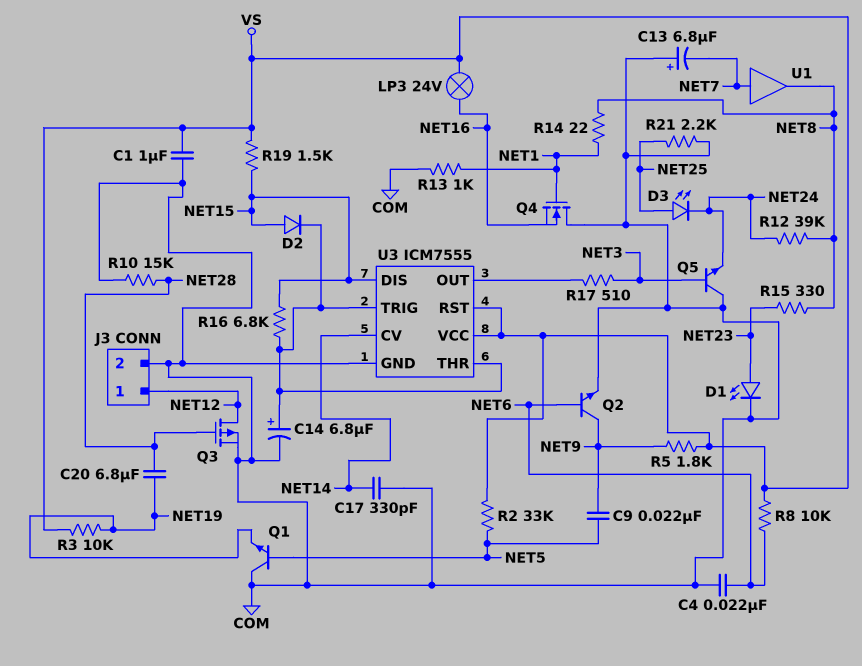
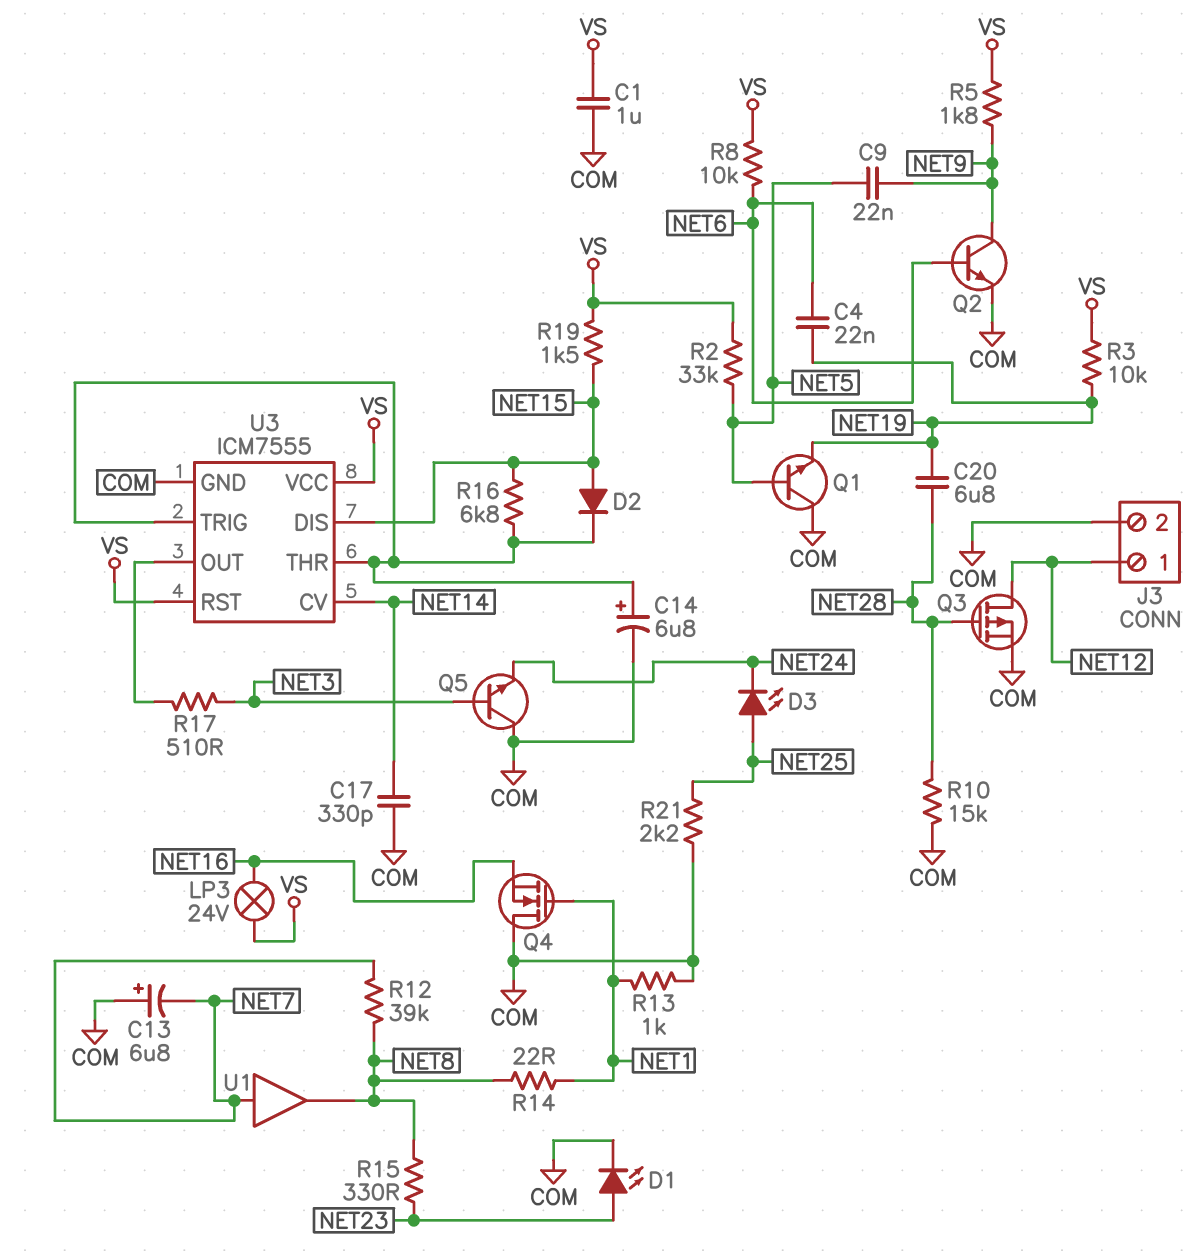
C4: 22nF (COM, NET6) -> 22nF (NET6, NET19)
R12: 39k (NET8, NET24) -> 39k (NET7, NET8)

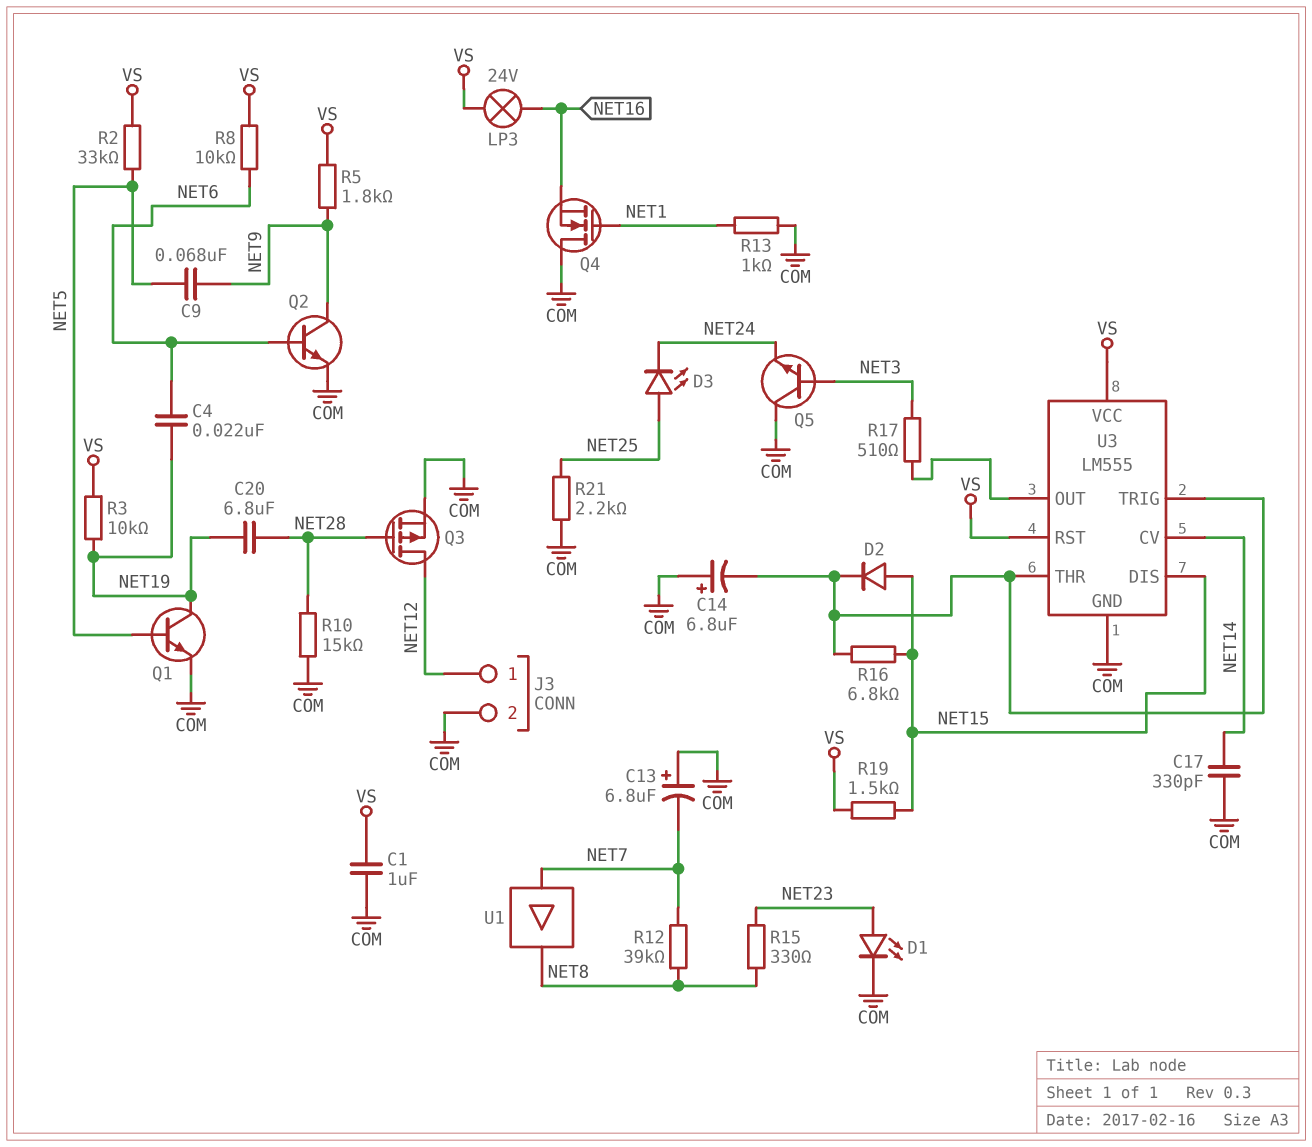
C9: 22nF (NET5, NET9) -> 68nF (NET5, NET9)
C14: 6.8uF (plus U3/THR, minus COM) -> 6.8uF (plus COM, minus U3/THR)
Q1: NPN (B NET5, C COM, E NET19) -> NPN (B NET5, C NET19, E COM)
R14: 22 (NET1, NET8) -> none
U3: ICM7555 -> LM555

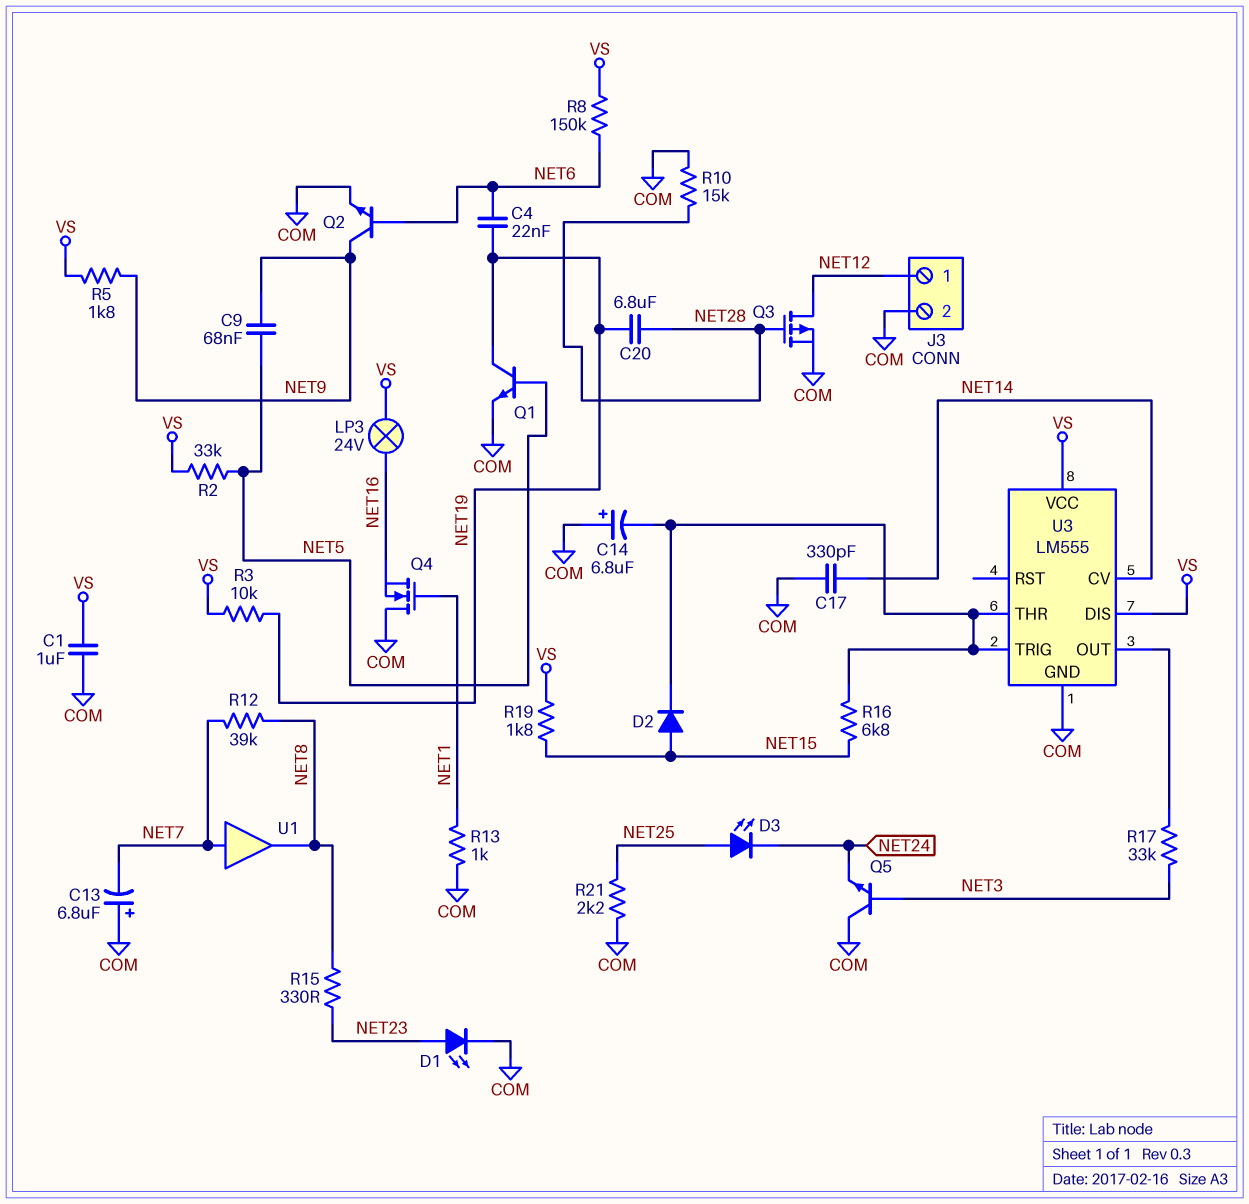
R8: 10k (NET6, VS) -> 150k (NET6, VS)
R17: 510 (NET3, U3/OUT) -> 33k (NET3, U3/OUT)
R19: 1.5k (NET15, VS) -> 1.8k (NET15, VS)
U3 pin DIS: NET15 -> VS
U3 pin RST: VS -> none

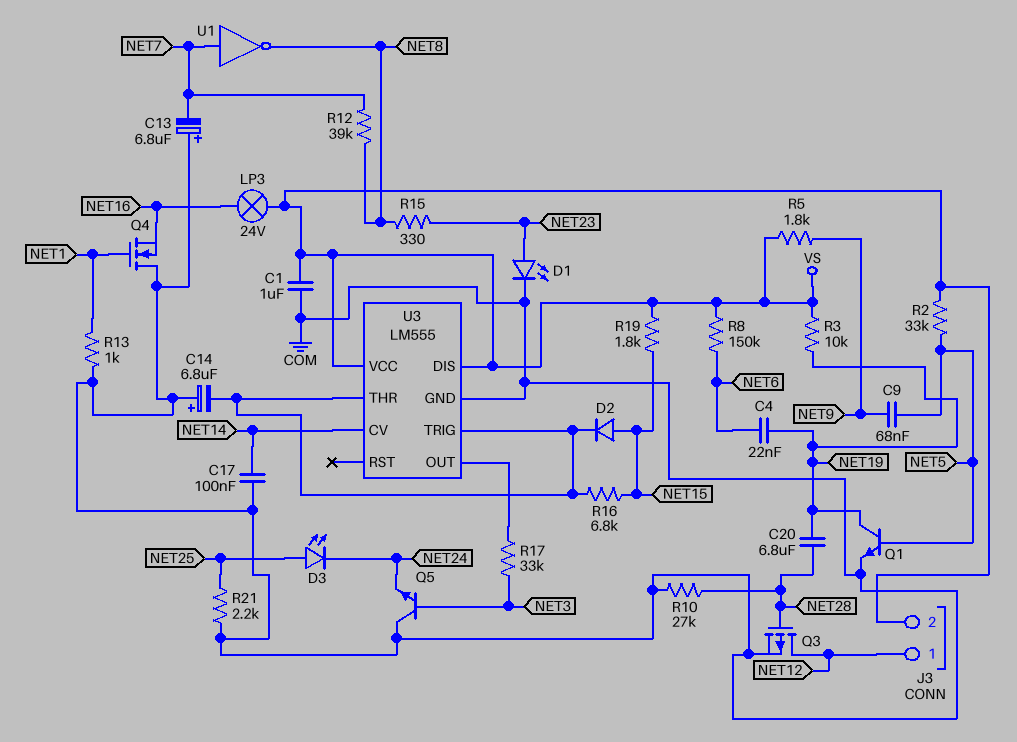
C17: 330pF (COM, NET14) -> 100nF (COM, NET14)
J3 pin 2: COM -> VS
Q2: NPN (B NET6, C NET9, E COM) -> none
R10: 15k (COM, NET28) -> 27k (COM, NET28)
U1: buffer (in NET7, out NET8) -> NOT (in NET7, out NET8)

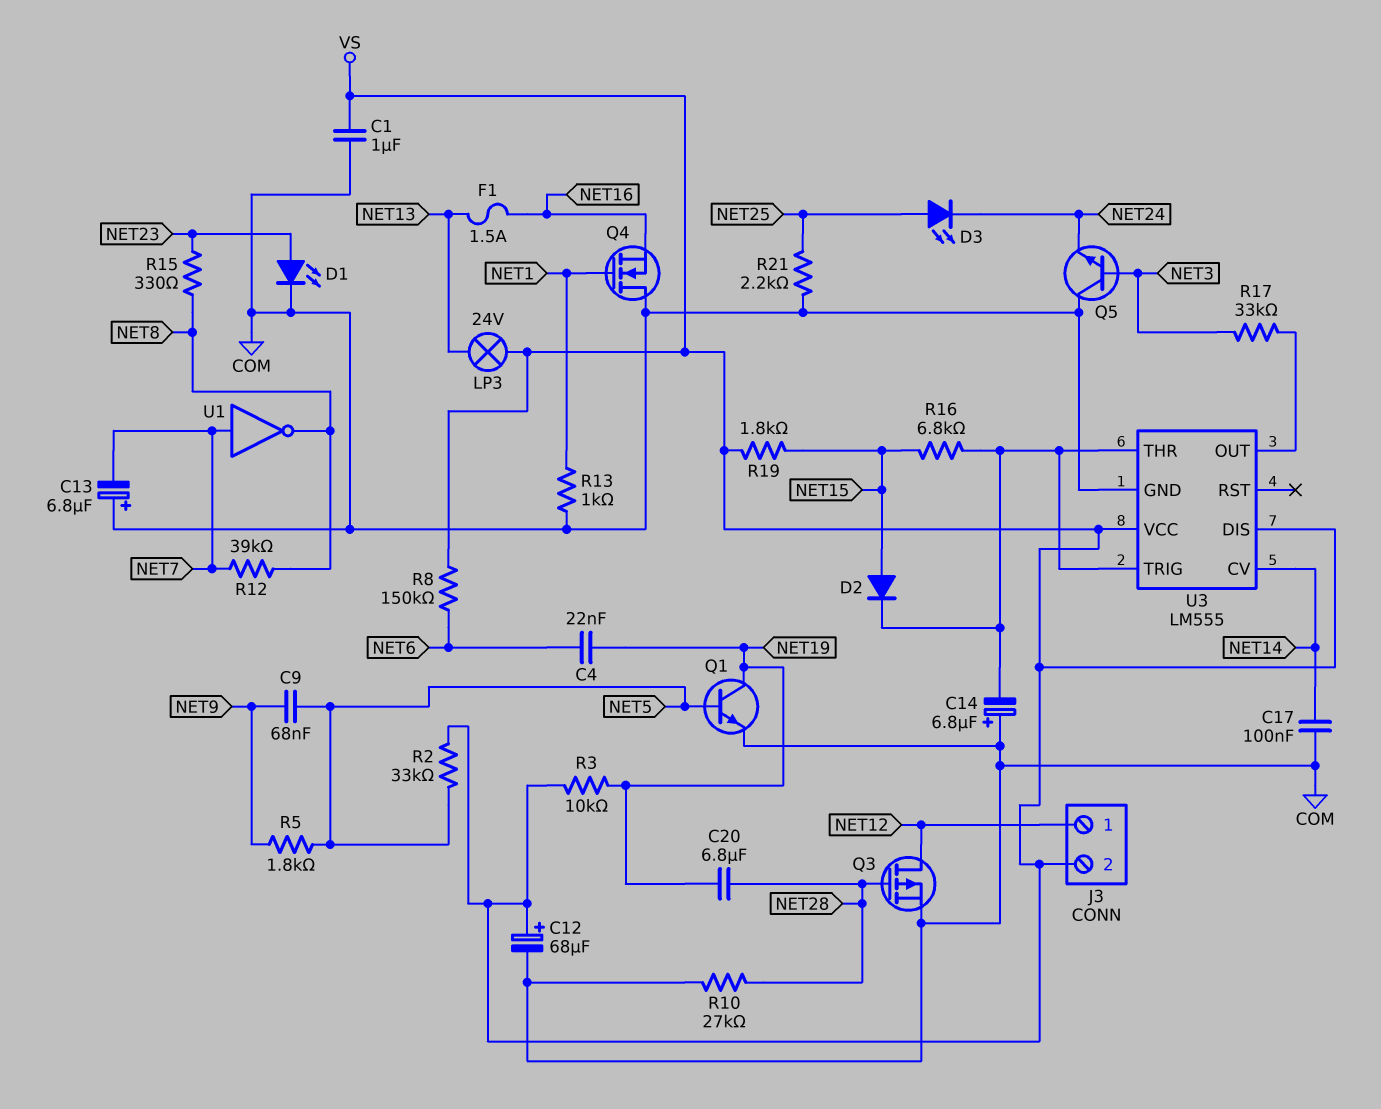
C12: none -> 68uF (plus VS, minus COM)
F1: none -> 1.5A (NET13, NET16)
LP3: lamp 24V (NET16, VS) -> lamp 24V (NET13, VS)
R5: 1.8k (NET9, VS) -> 1.8k (NET5, NET9)

